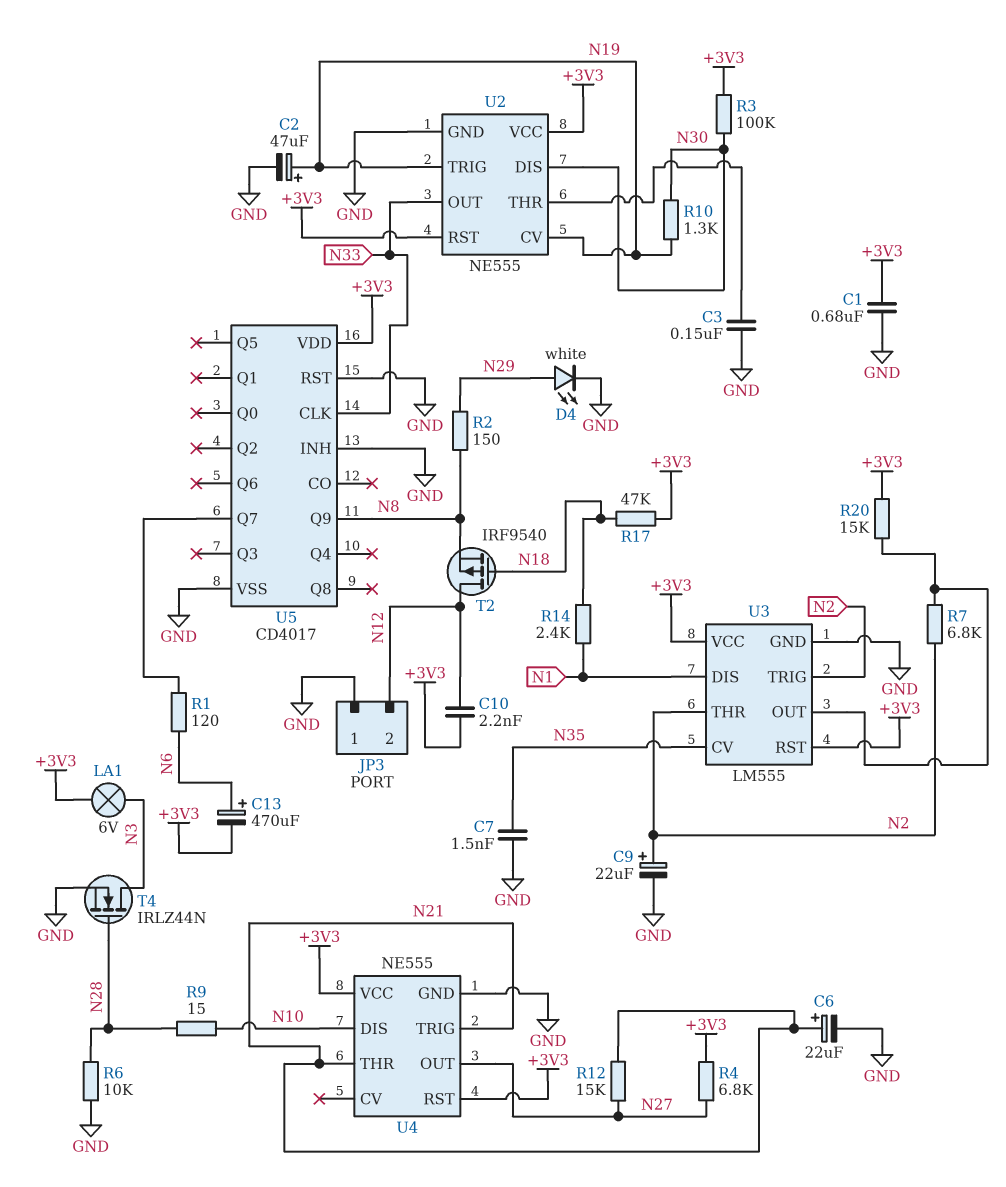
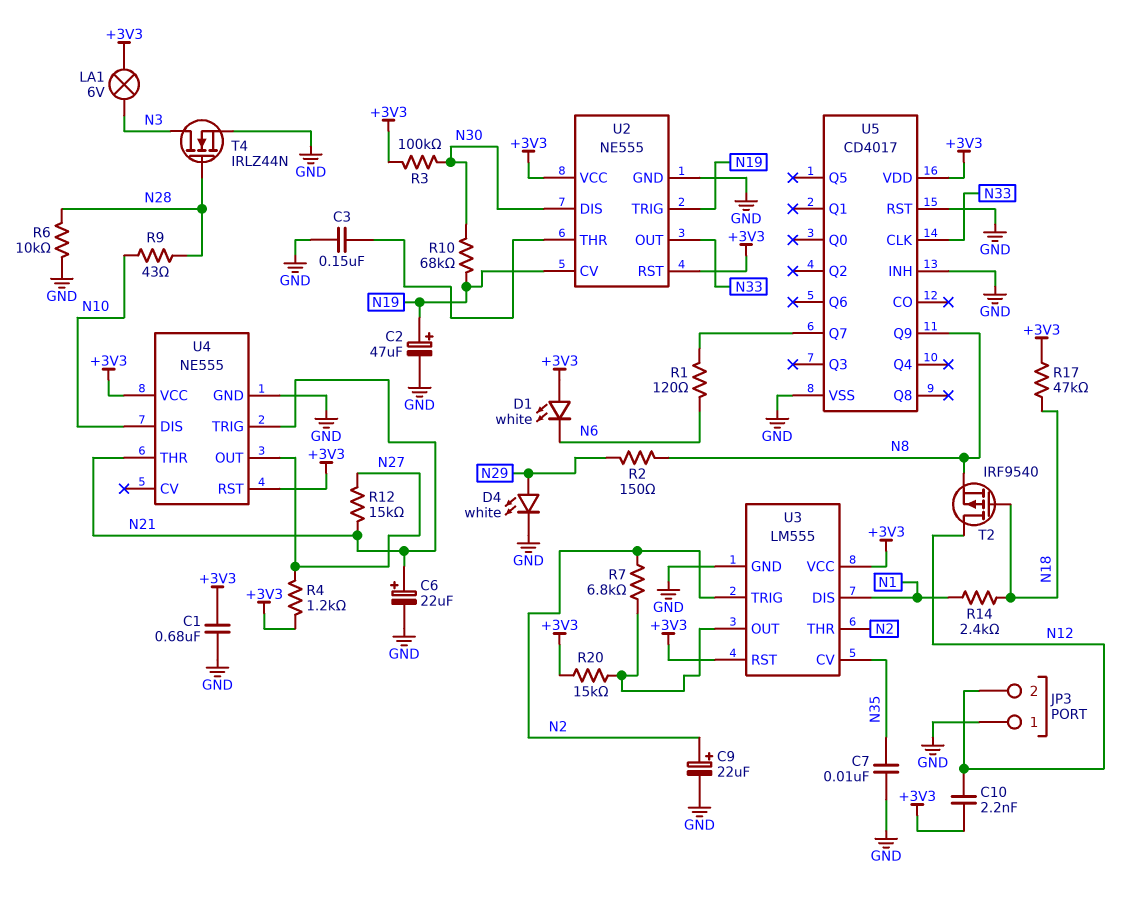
C7: 1.5nF (GND, N35) -> 10nF (GND, N35)
C13: 470uF (plus N6, minus +3V3) -> none
D1: none -> LED white (A +3V3, K N6)
R4: 6.8k (+3V3, N27) -> 1.2k (+3V3, N27)
R9: 15 (N10, N28) -> 43 (N10, N28)
R10: 1.3k (N19, N30) -> 68k (N19, N30)

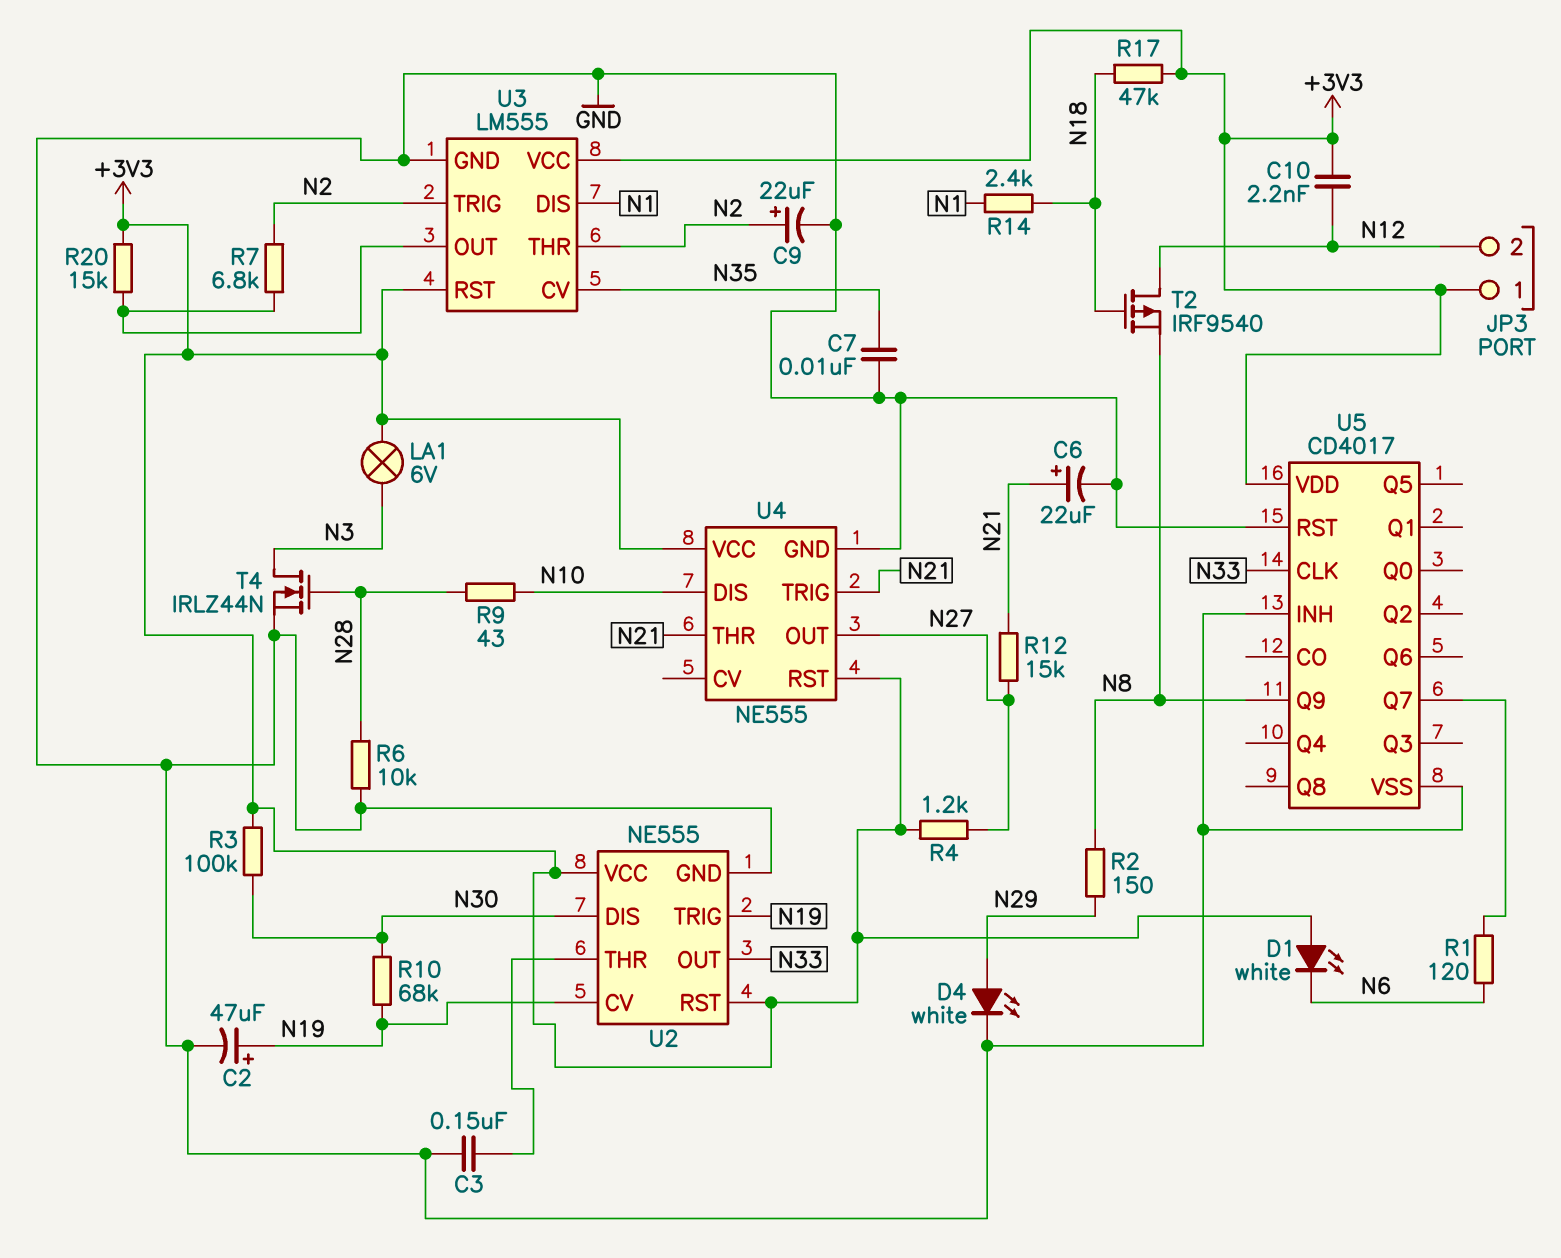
C1: 680nF (+3V3, GND) -> none
JP3 pin 1: GND -> +3V3

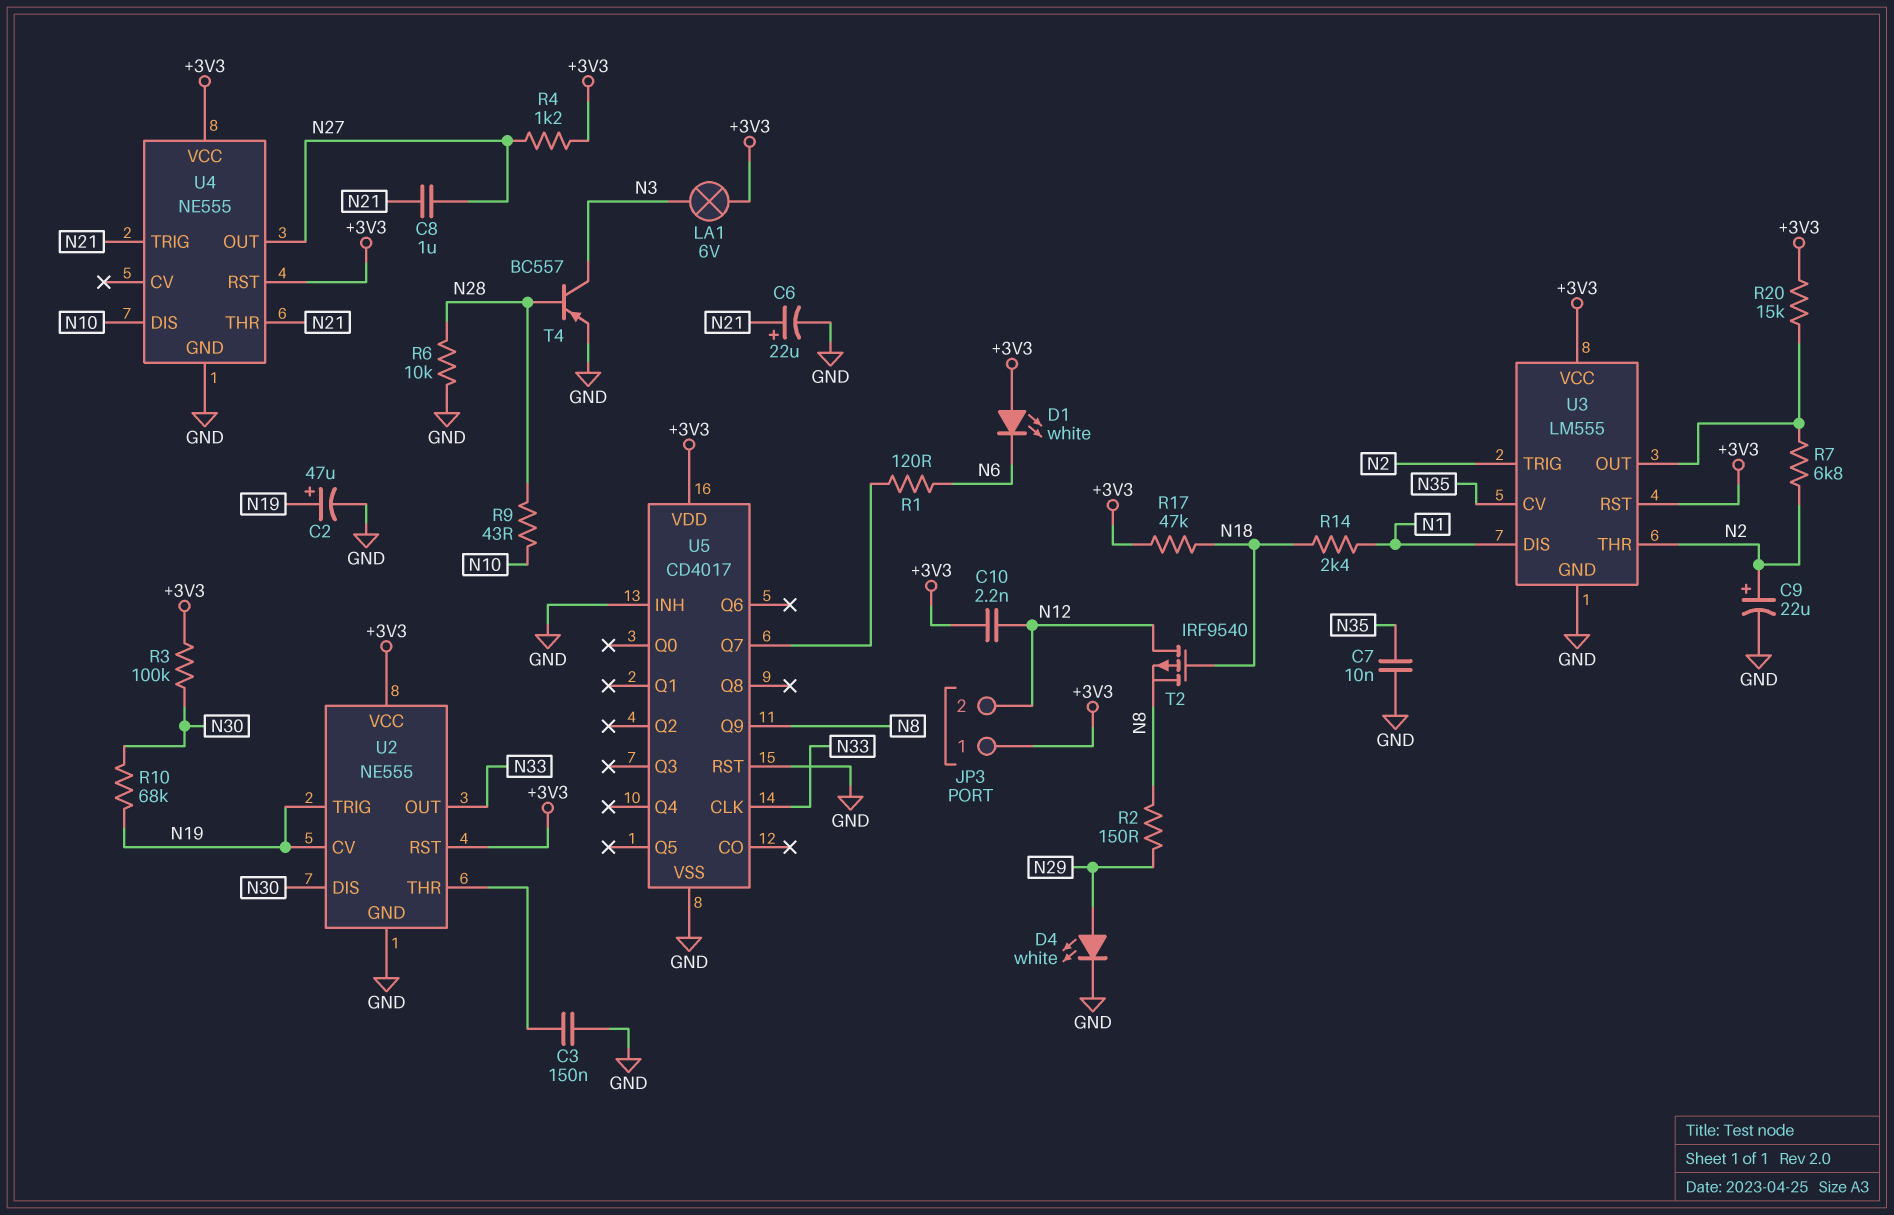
C8: none -> 1uF (N21, N27)
R12: 15k (N21, N27) -> none
T4: NMOS IRLZ44N (G N28, D N3, S GND) -> PNP BC557 (B N28, C N3, E GND)

